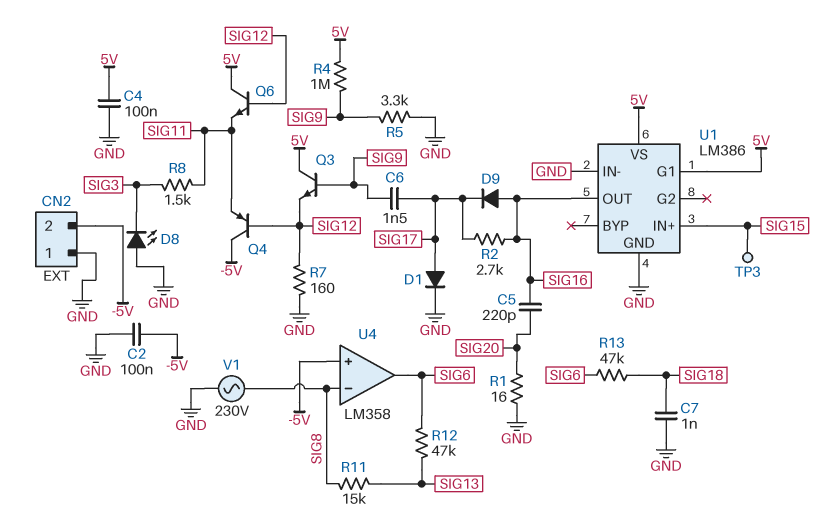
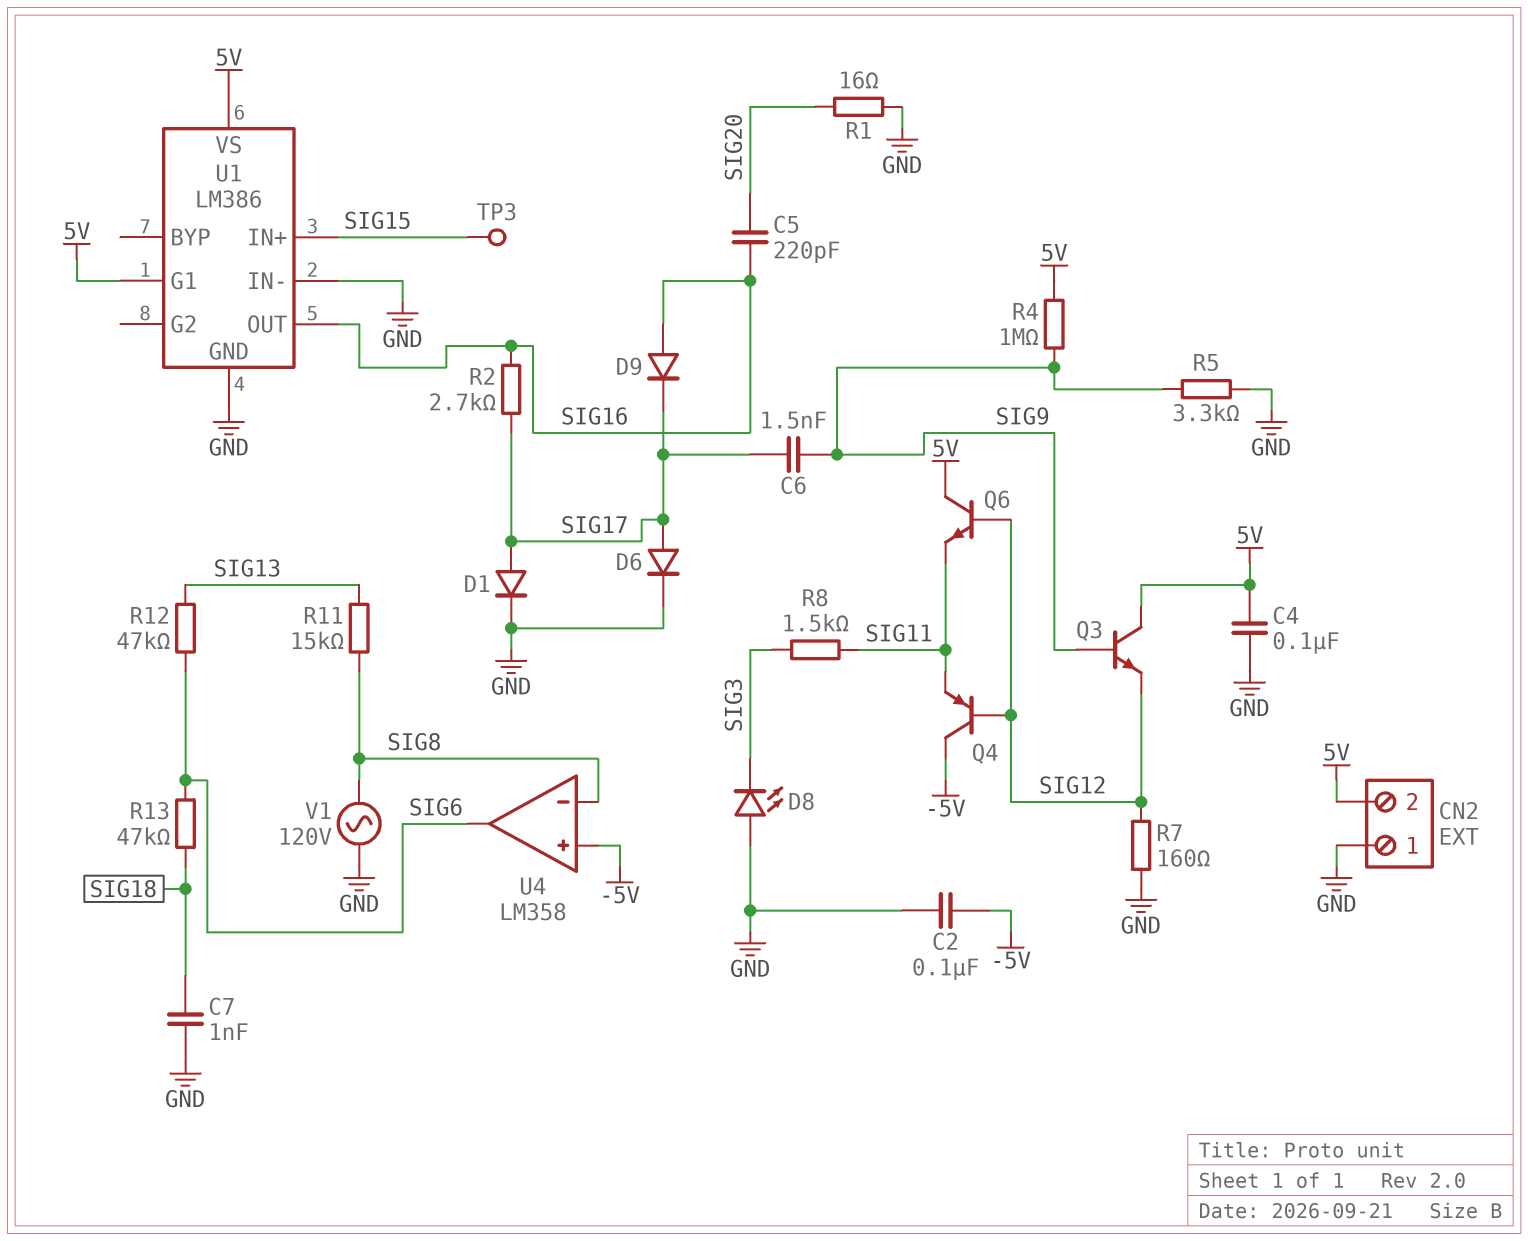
CN2 pin 2: -5V -> 5V
D6: none -> diode (A SIG17, K GND)
V1: AC 230V (GND, SIG8) -> AC 120V (GND, SIG8)

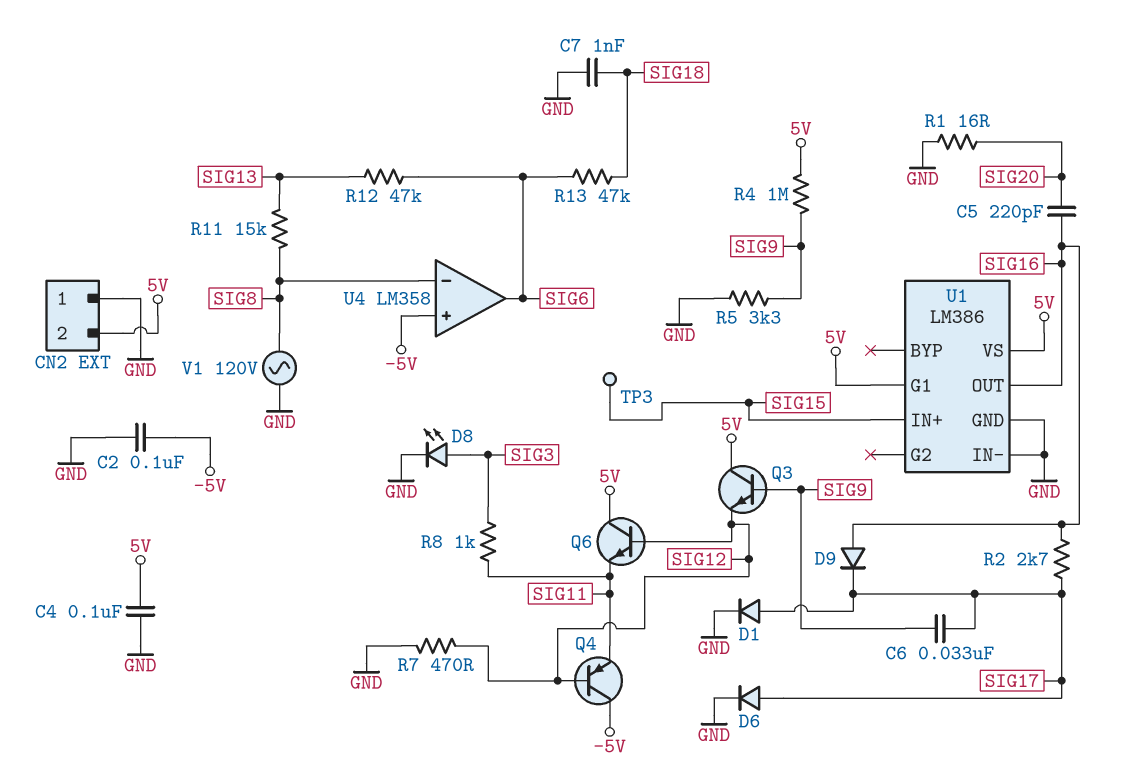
C6: 1.5nF (SIG9, SIG17) -> 33nF (SIG9, SIG17)
D8: LED (A GND, K SIG3) -> LED (A SIG3, K GND)
R7: 160 (GND, SIG12) -> 470 (GND, SIG12)
R8: 1.5k (SIG3, SIG11) -> 1k (SIG3, SIG11)

